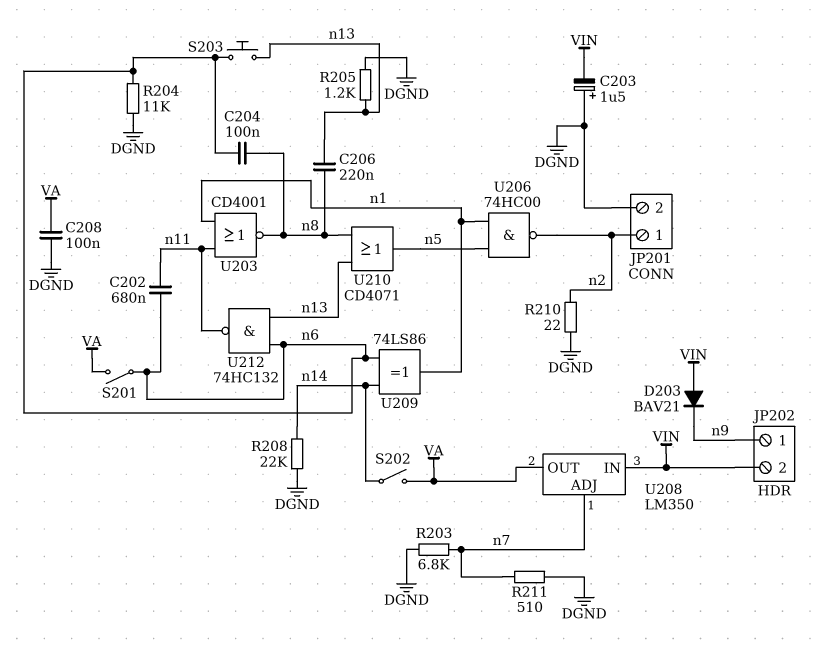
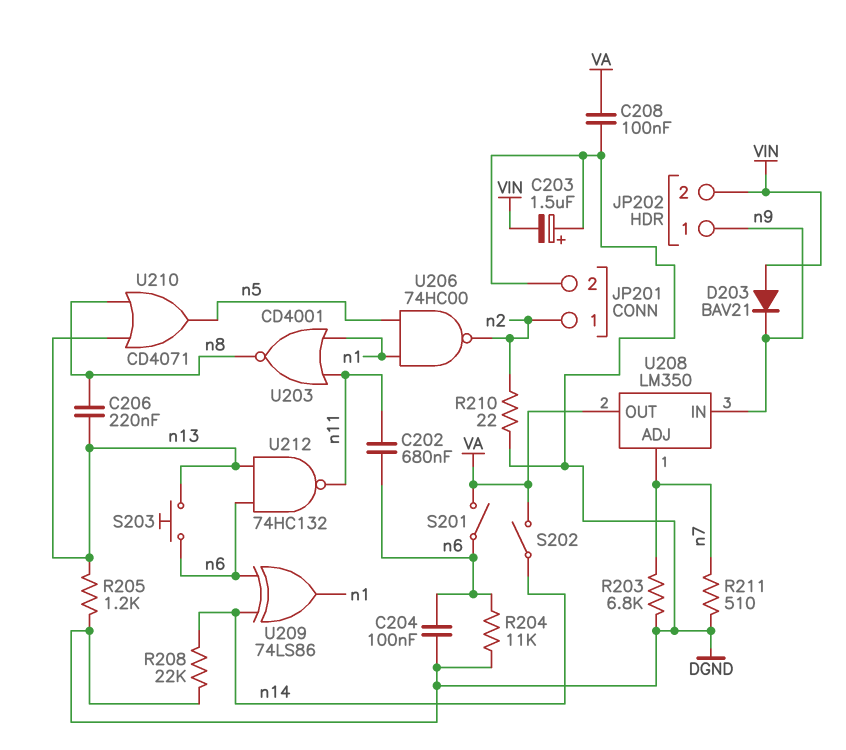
C204: 100nF (n6, n8) -> 100nF (DGND, n6)
U208 pin IN: VIN -> n9

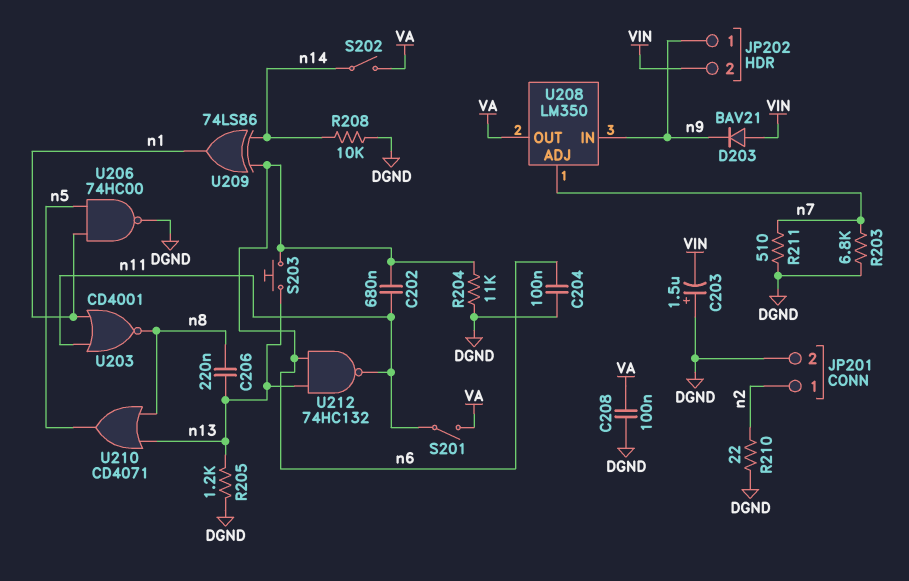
R208: 22k (DGND, n14) -> 10k (DGND, n14)
S201: switch (VA, n6) -> switch (VA, n11)
U206: NAND 74HC00 (in n1, in n5, out n2) -> NAND 74HC00 (in n1, in n5, out DGND)

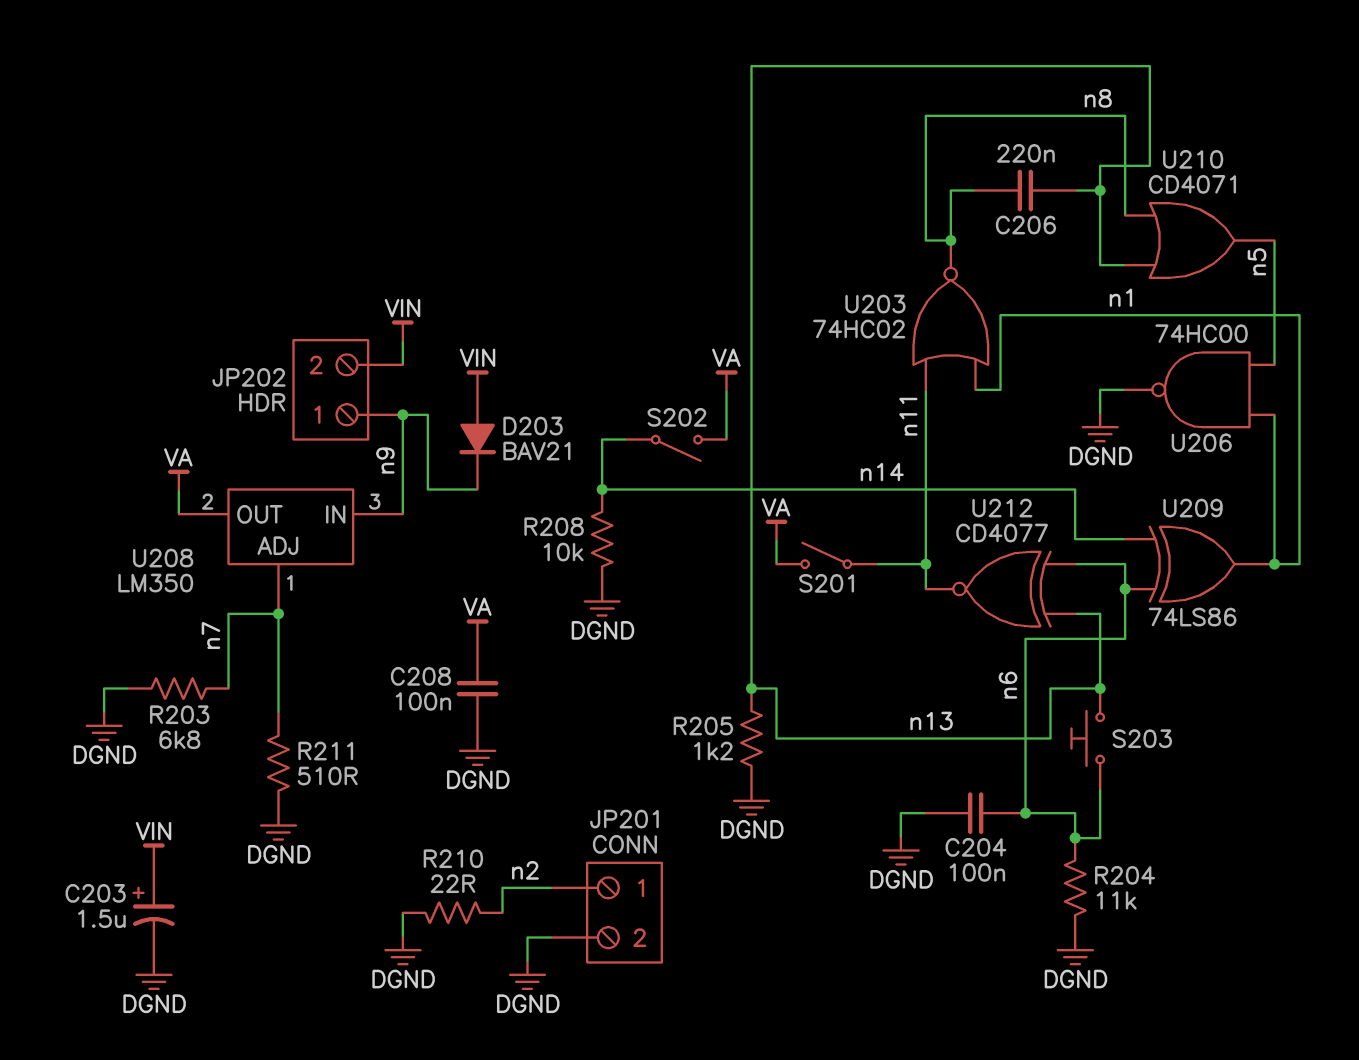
C202: 680nF (n6, n11) -> none
C203: 1.5uF (plus DGND, minus VIN) -> 1.5uF (plus VIN, minus DGND)
U203: NOR CD4001 (in n1, in n11, out n8) -> NOR 74HC02 (in n1, in n11, out n8)
U212: NAND 74HC132 (in n6, in n13, out n11) -> XNOR CD4077 (in n6, in n13, out n11)

